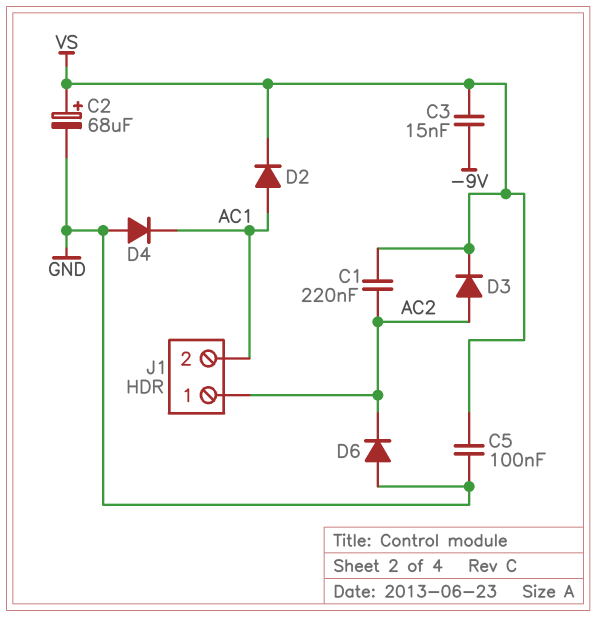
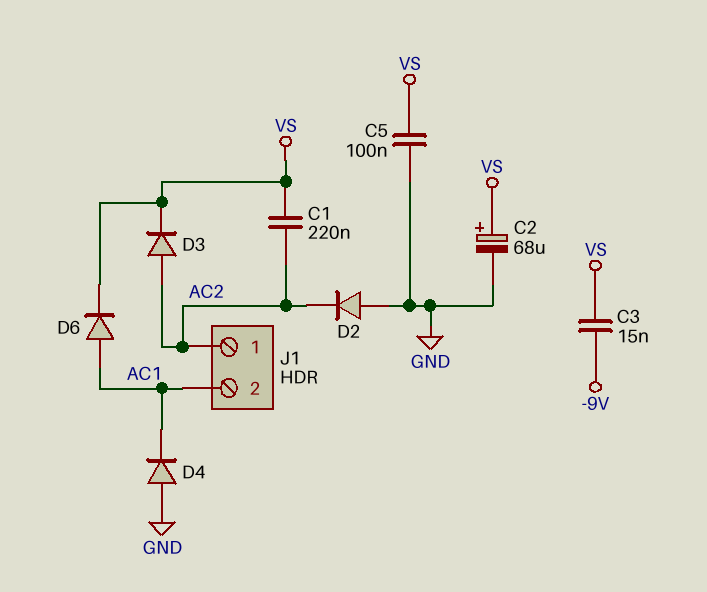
D2: diode (A AC1, K VS) -> diode (A GND, K AC2)
D6: diode (A GND, K AC2) -> diode (A AC1, K VS)

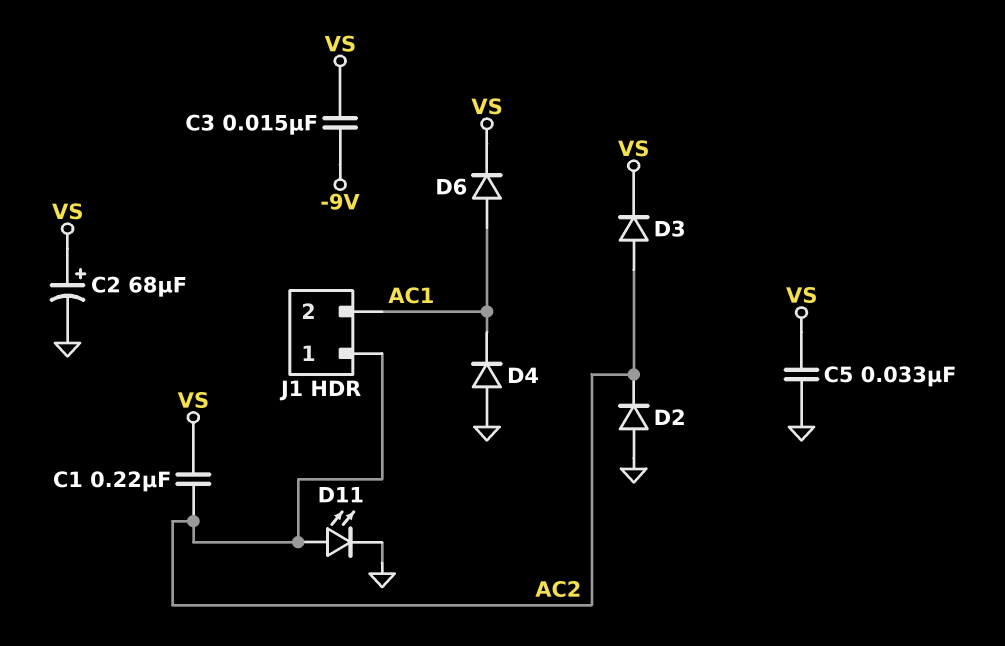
C5: 100nF (GND, VS) -> 33nF (GND, VS)
D11: none -> LED (A AC2, K GND)

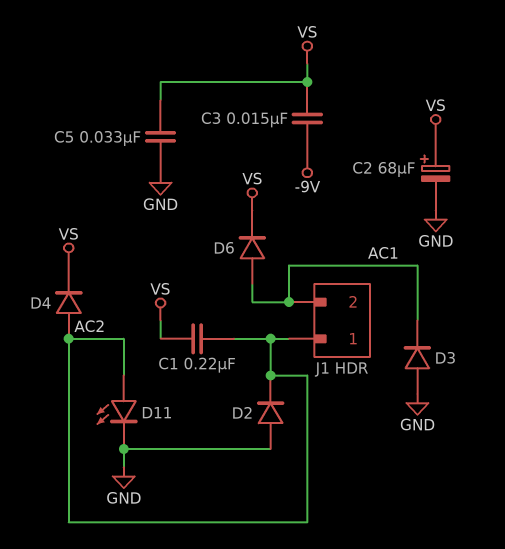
D3: diode (A AC2, K VS) -> diode (A GND, K AC1)
D4: diode (A GND, K AC1) -> diode (A AC2, K VS)

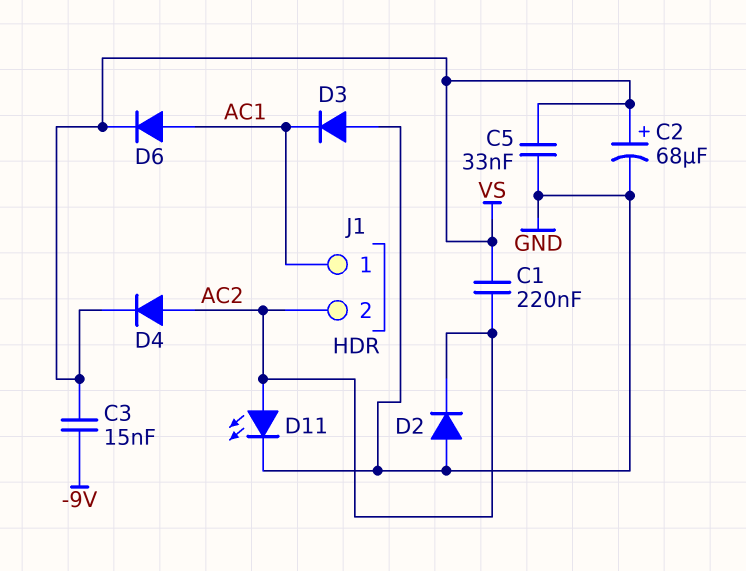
J1 pin 1: AC2 -> AC1
J1 pin 2: AC1 -> AC2

